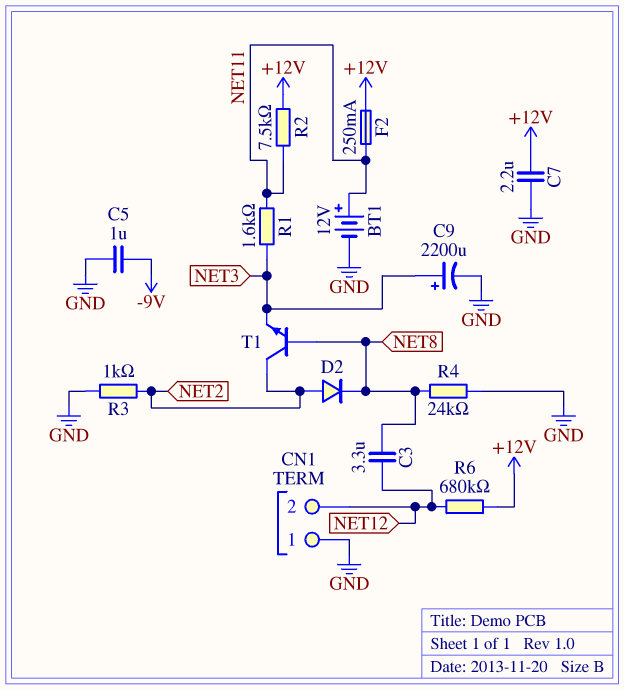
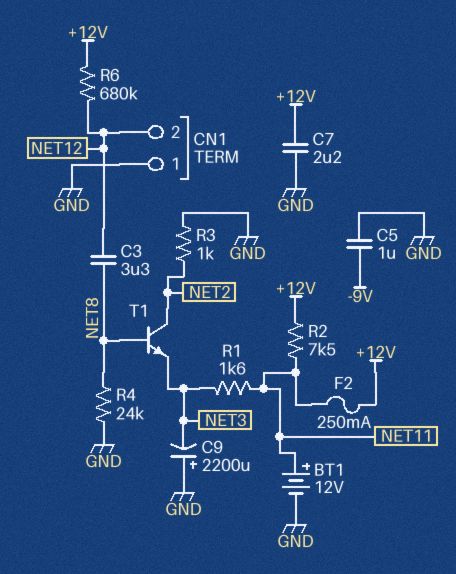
C9: 2200uF (plus NET3, minus GND) -> 2200uF (plus GND, minus NET3)
D2: diode (A NET2, K NET8) -> none

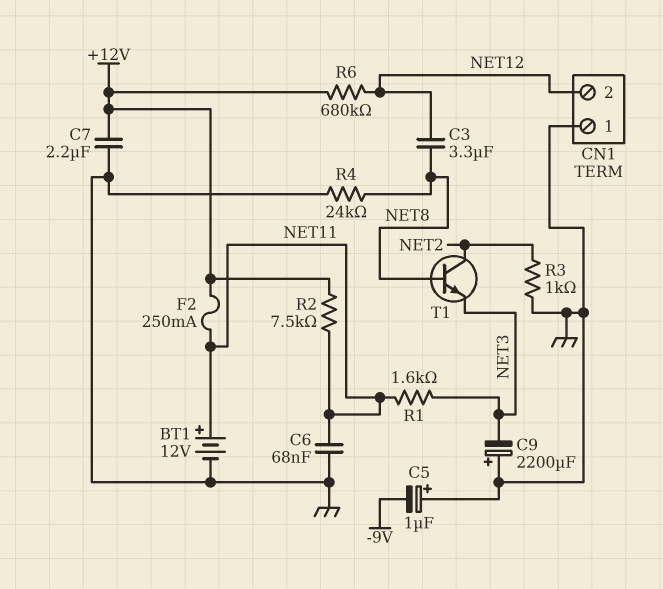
C5: 1uF (-9V, GND) -> 1uF (plus GND, minus -9V)
C6: none -> 68nF (GND, NET11)

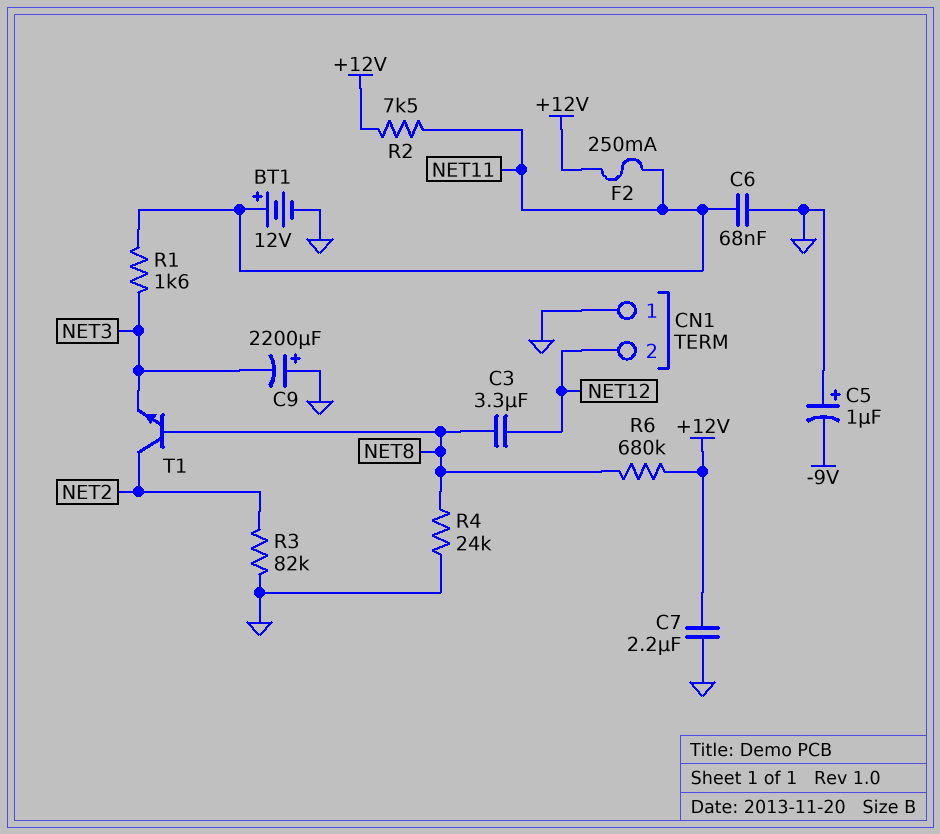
R3: 1k (GND, NET2) -> 82k (GND, NET2)
R6: 680k (+12V, NET12) -> 680k (+12V, NET8)

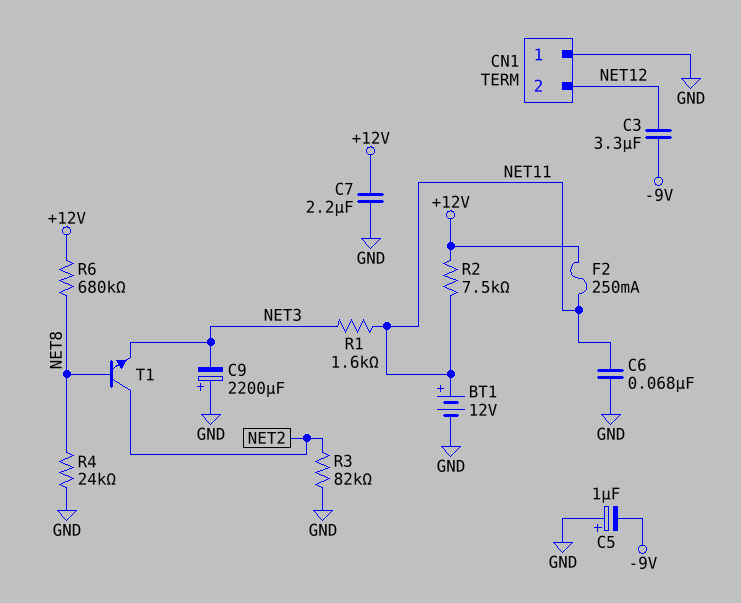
C3: 3.3uF (NET8, NET12) -> 3.3uF (-9V, NET12)

